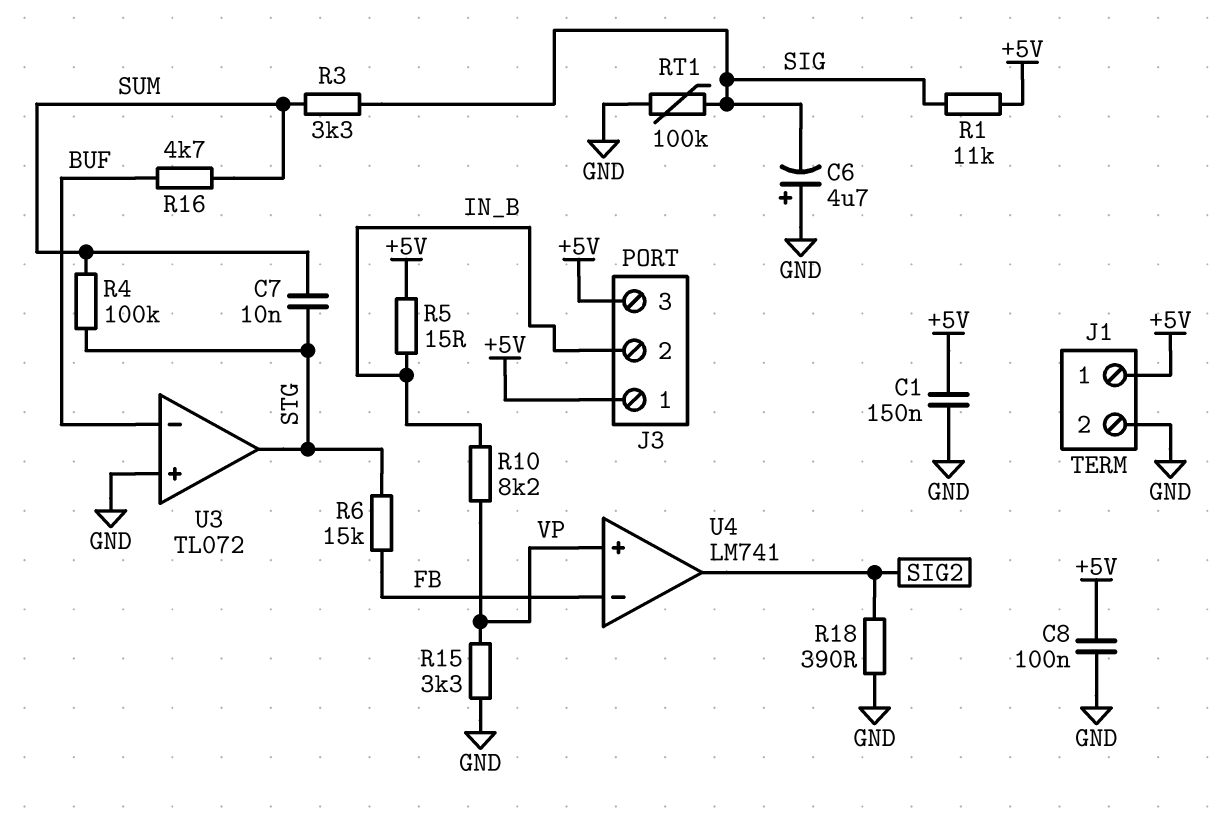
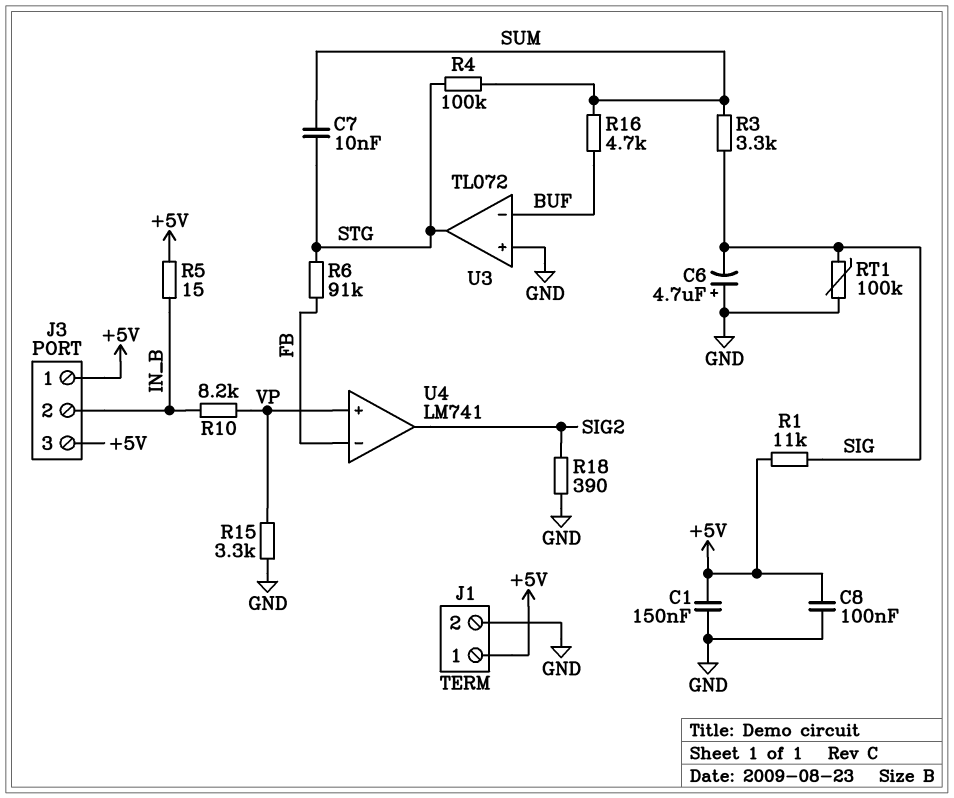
R6: 15k (FB, STG) -> 91k (FB, STG)

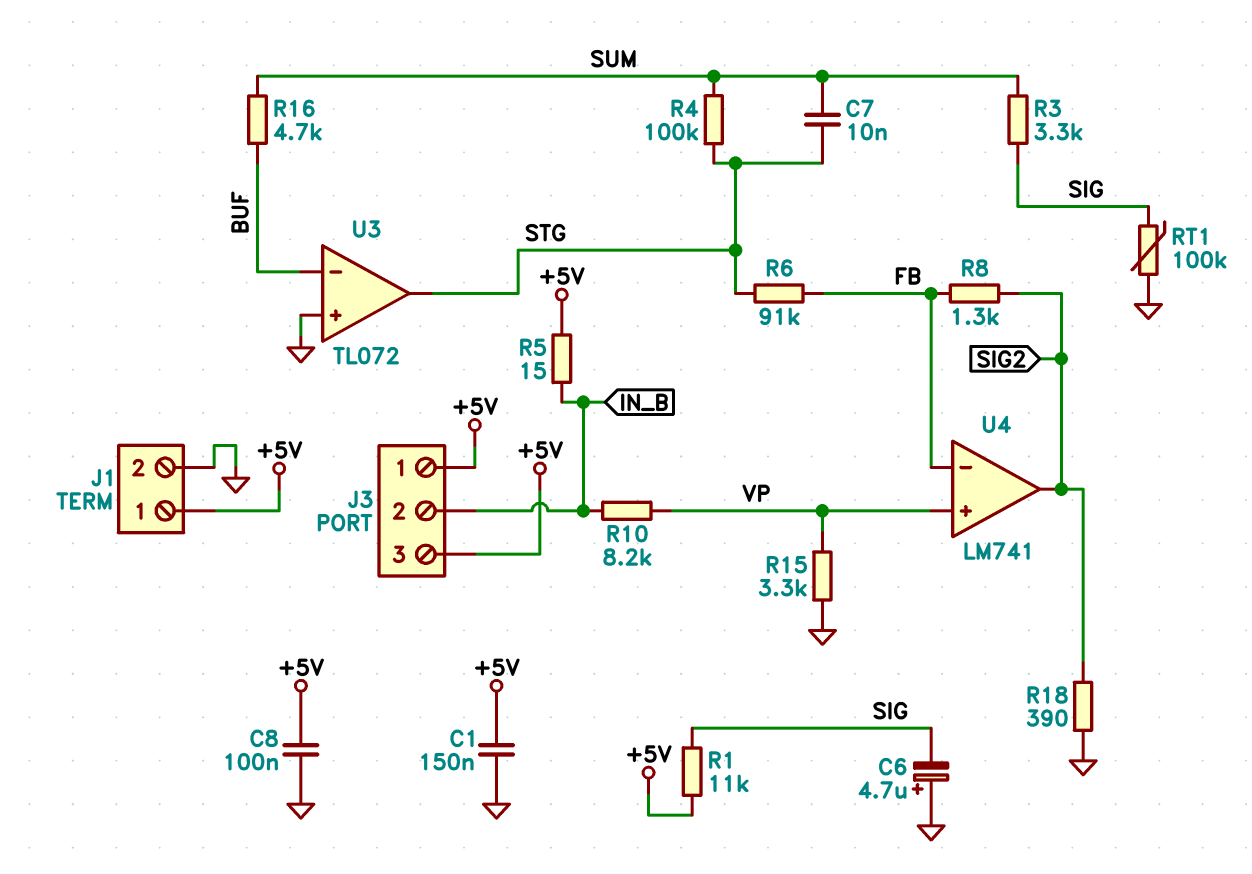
R8: none -> 1.3k (FB, SIG2)

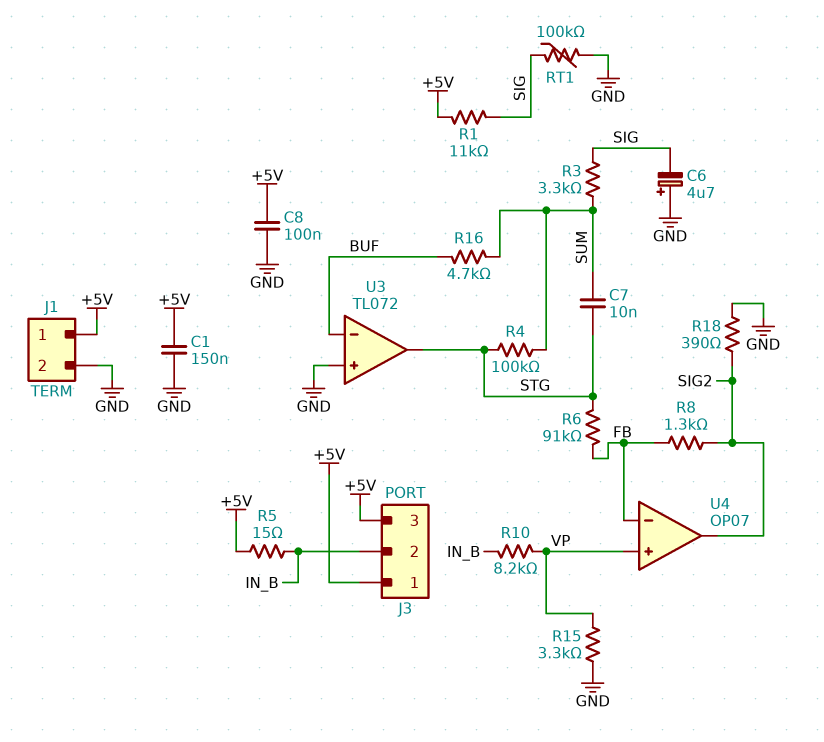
U4: LM741 -> OP07

